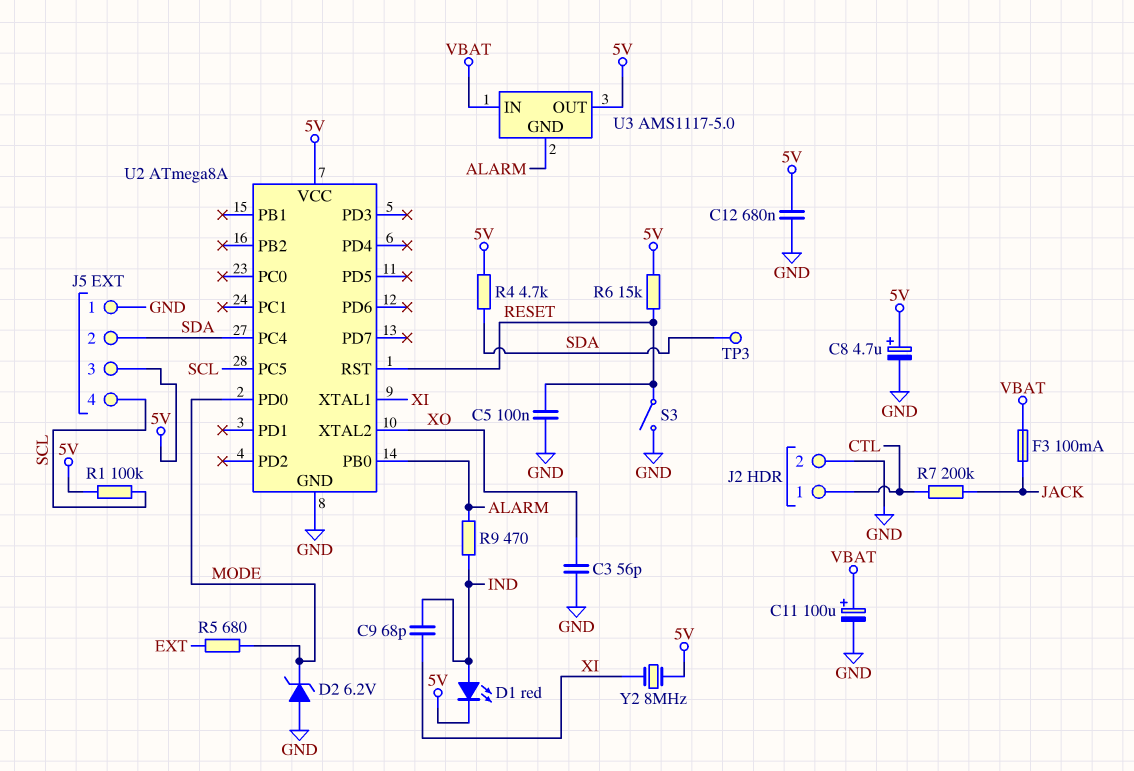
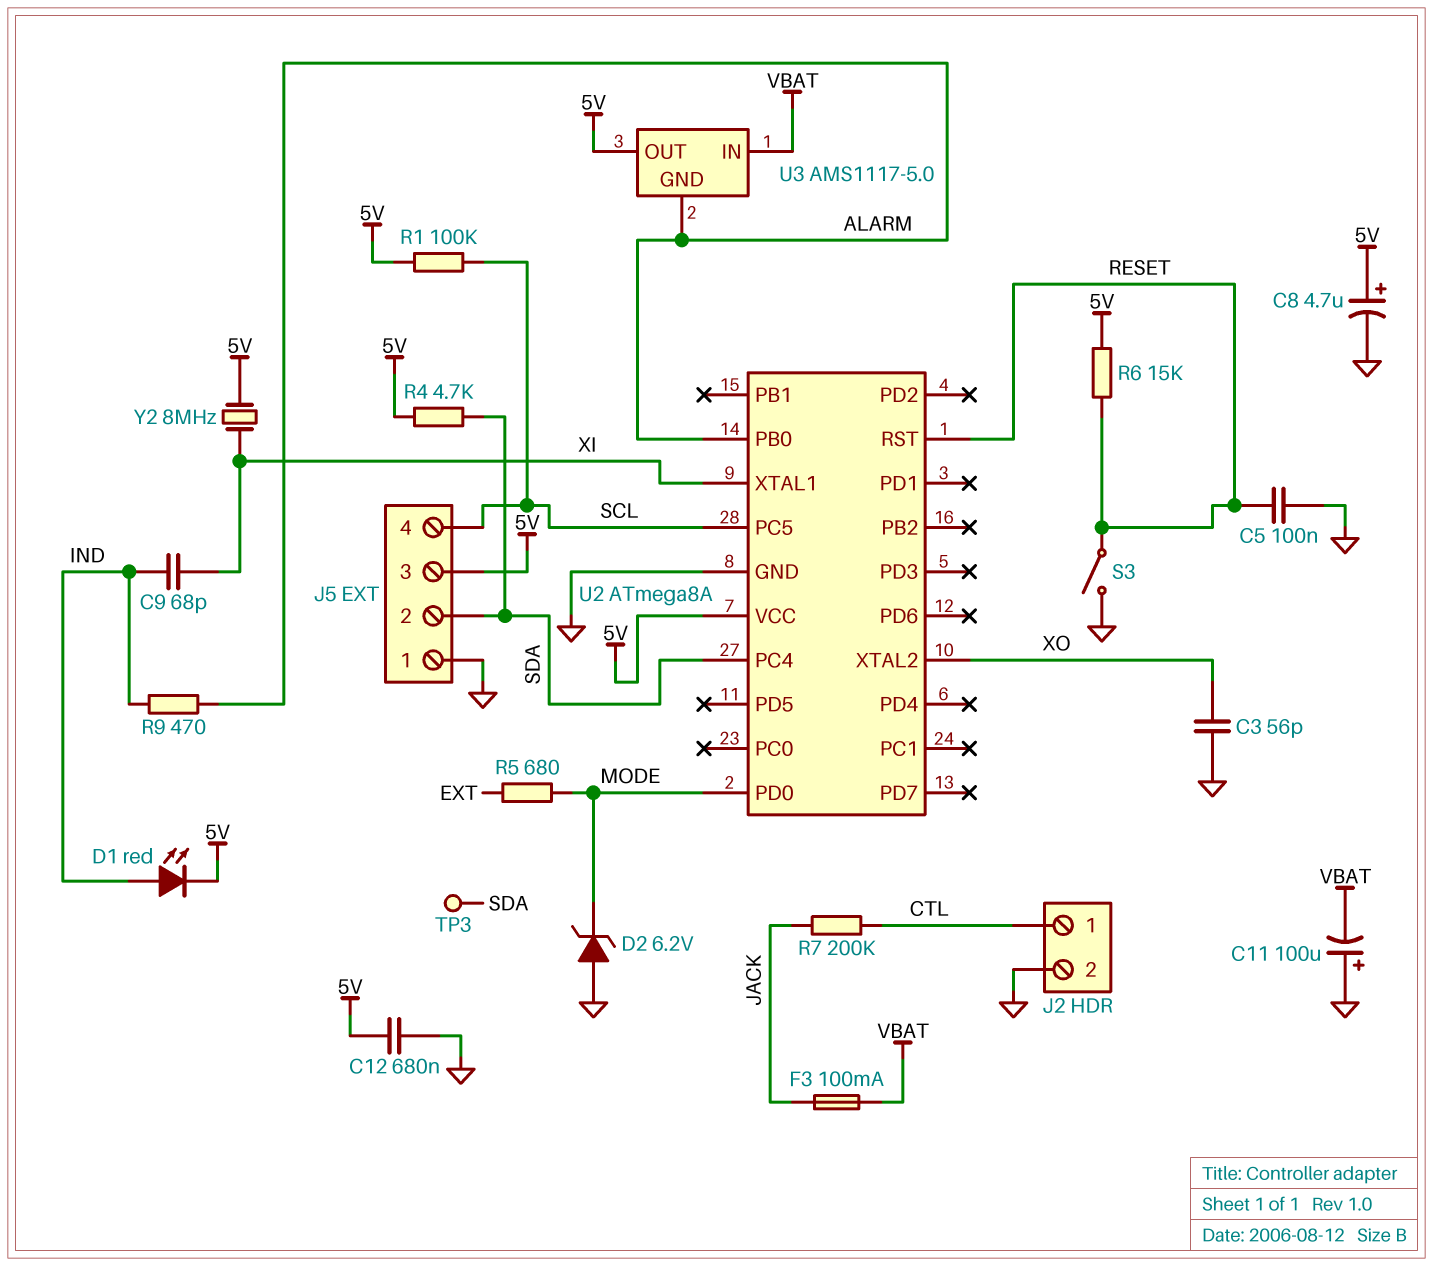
C11: 100uF (plus VBAT, minus GND) -> 100uF (plus GND, minus VBAT)

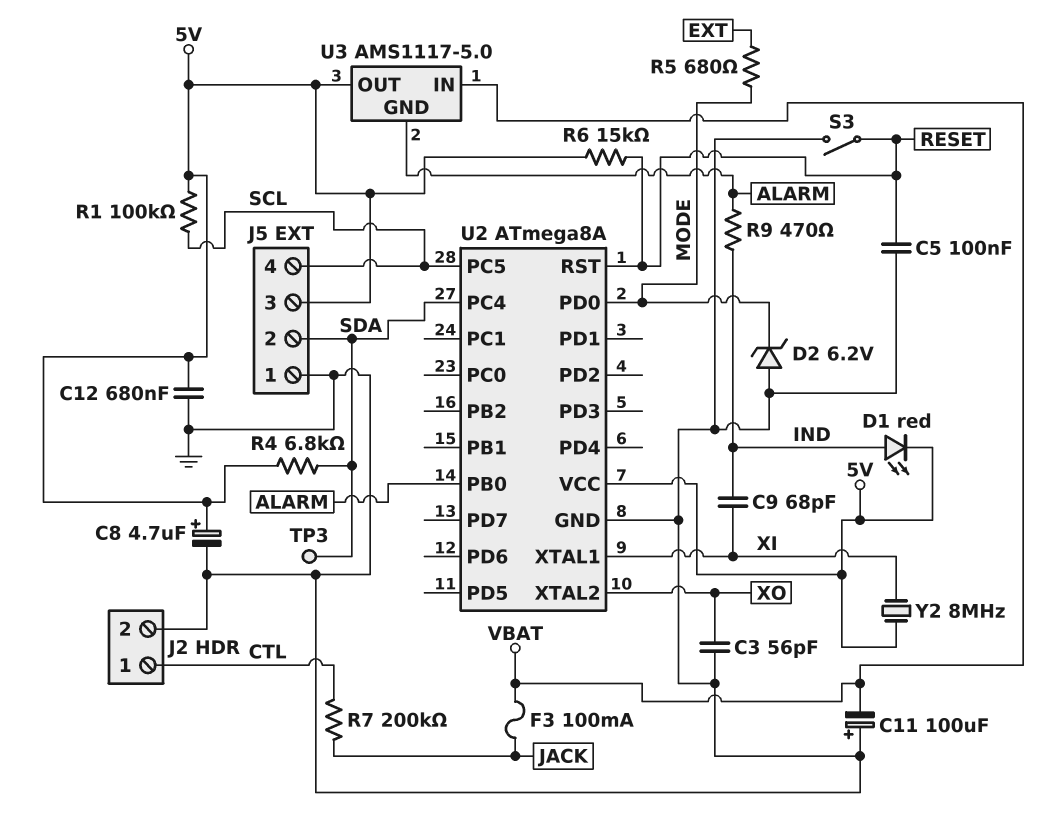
R4: 4.7k (5V, SDA) -> 6.8k (5V, SDA)

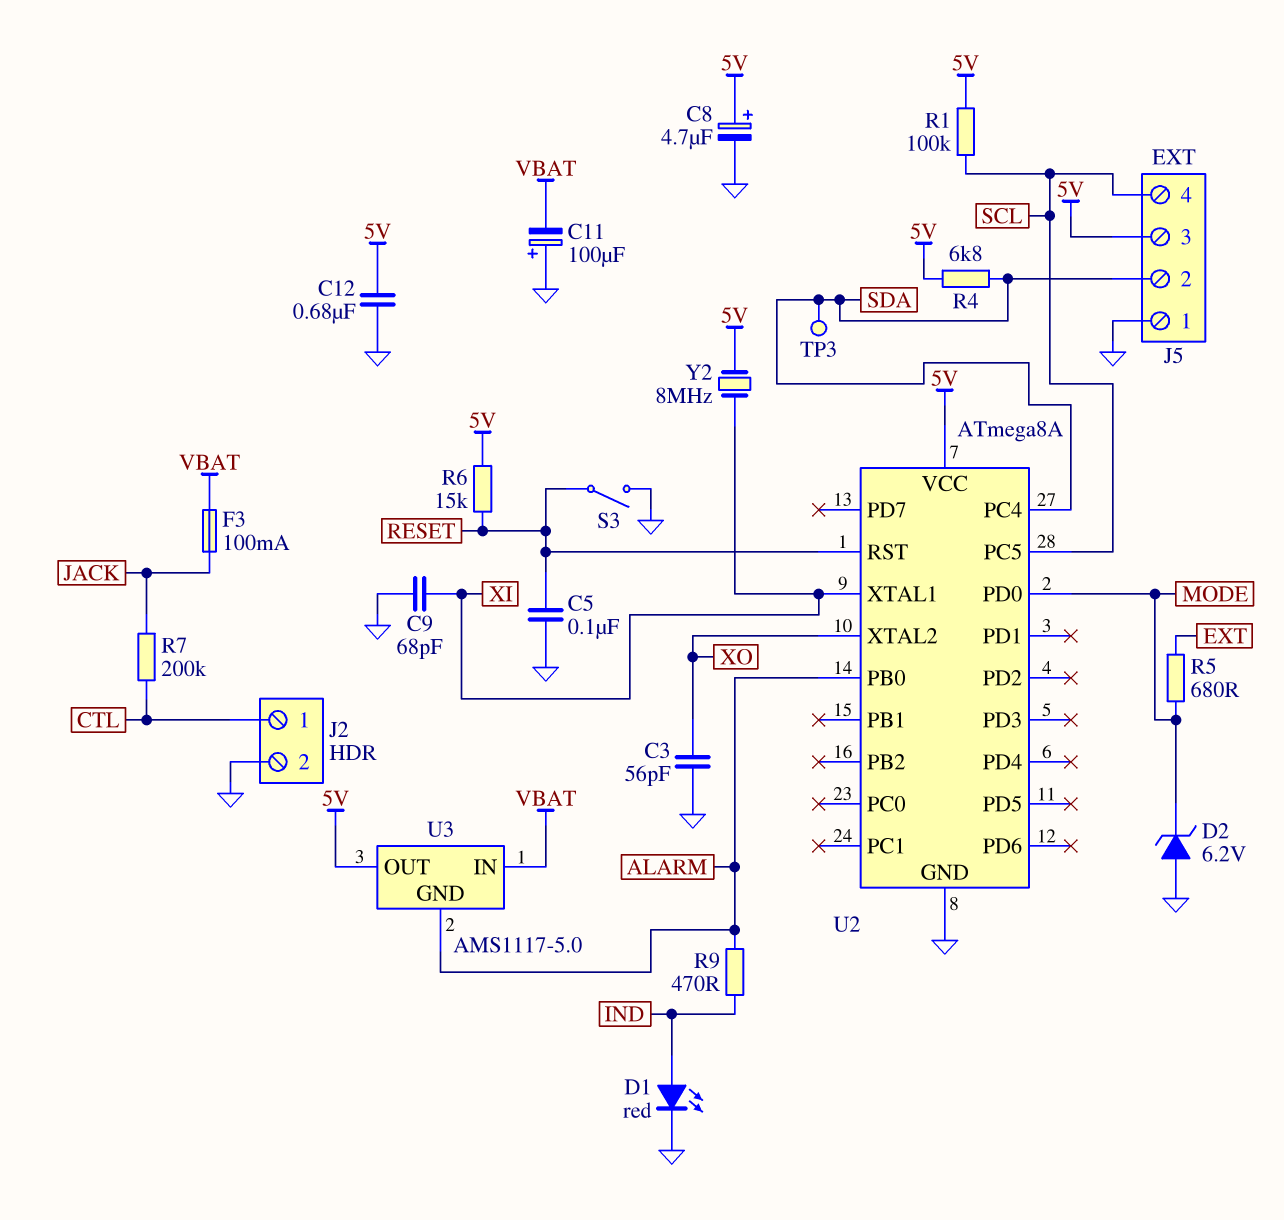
C9: 68pF (IND, XI) -> 68pF (GND, XI)
D1: LED red (A IND, K 5V) -> LED red (A IND, K GND)

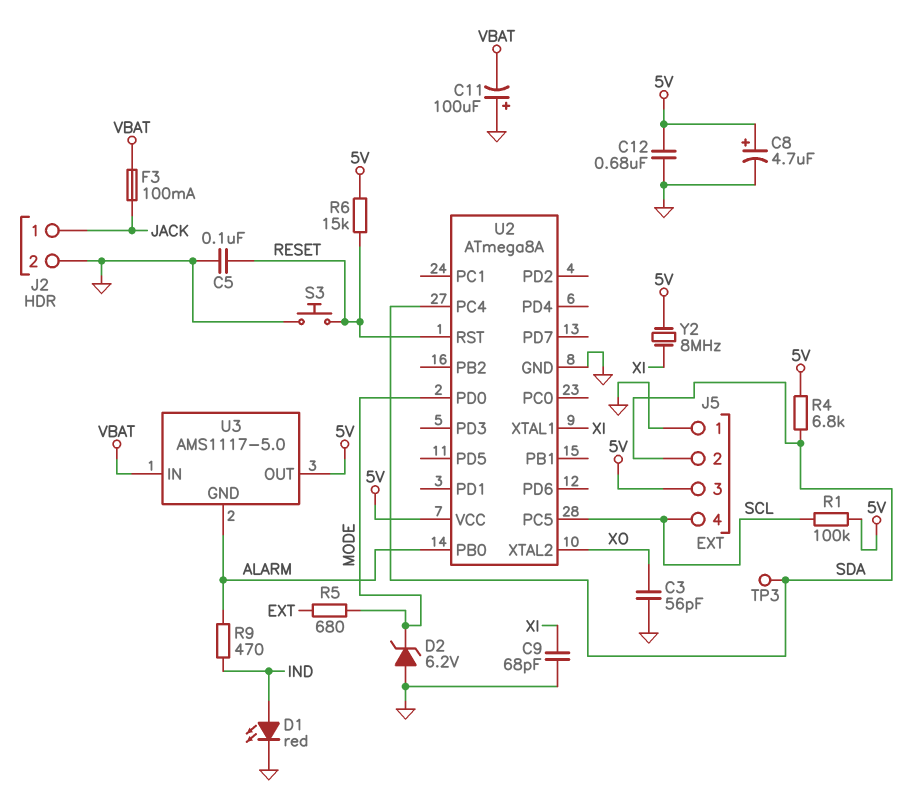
J2 pin 1: CTL -> JACK
R7: 200k (CTL, JACK) -> none
S3: switch (GND, RESET) -> button (GND, RESET)

